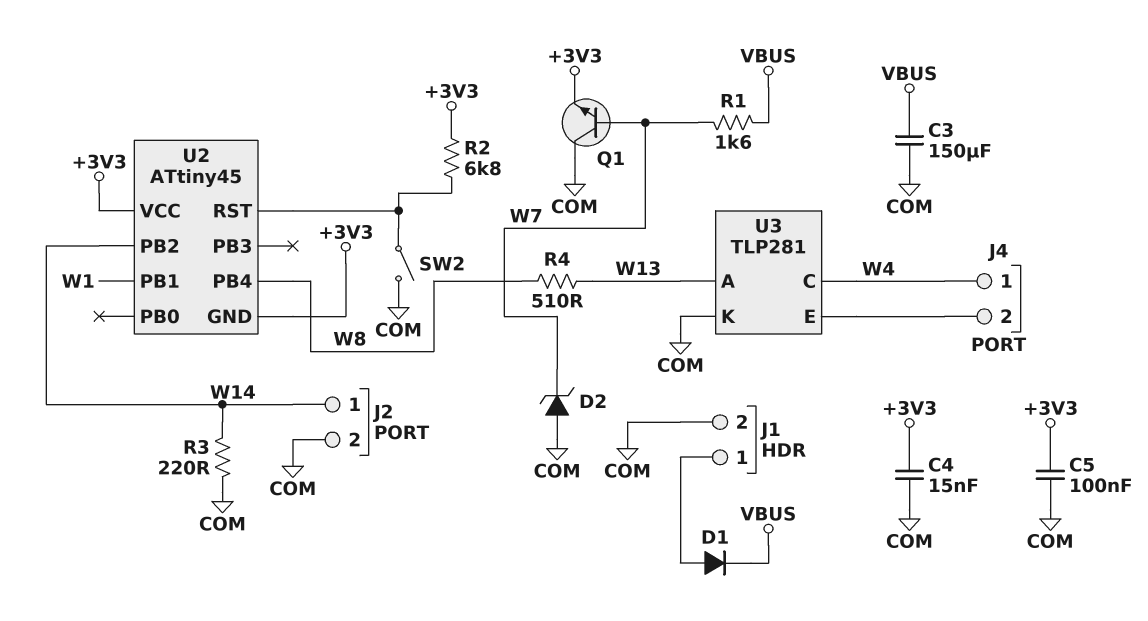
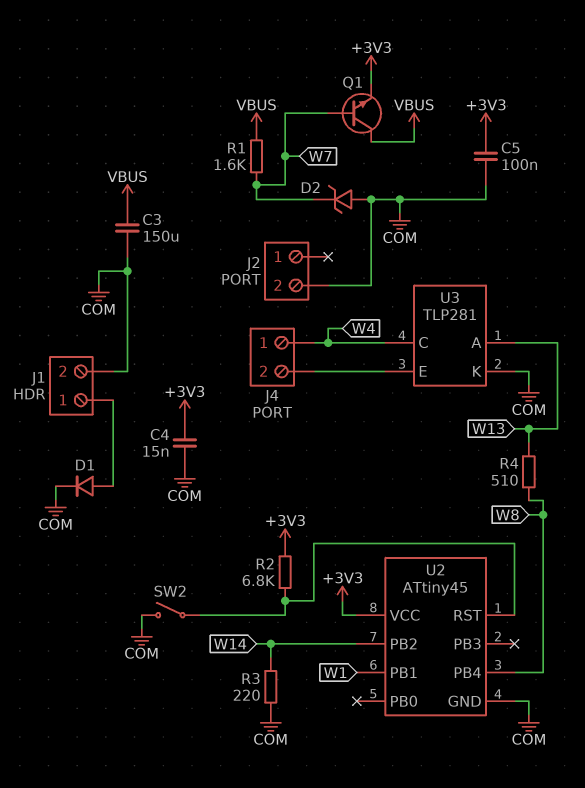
D1: diode (A J1/1, K VBUS) -> diode (A J1/1, K COM)
J2 pin 1: W14 -> none
Q1: NPN (B W7, C COM, E +3V3) -> NPN (B W7, C VBUS, E +3V3)
U2 pin GND: +3V3 -> COM

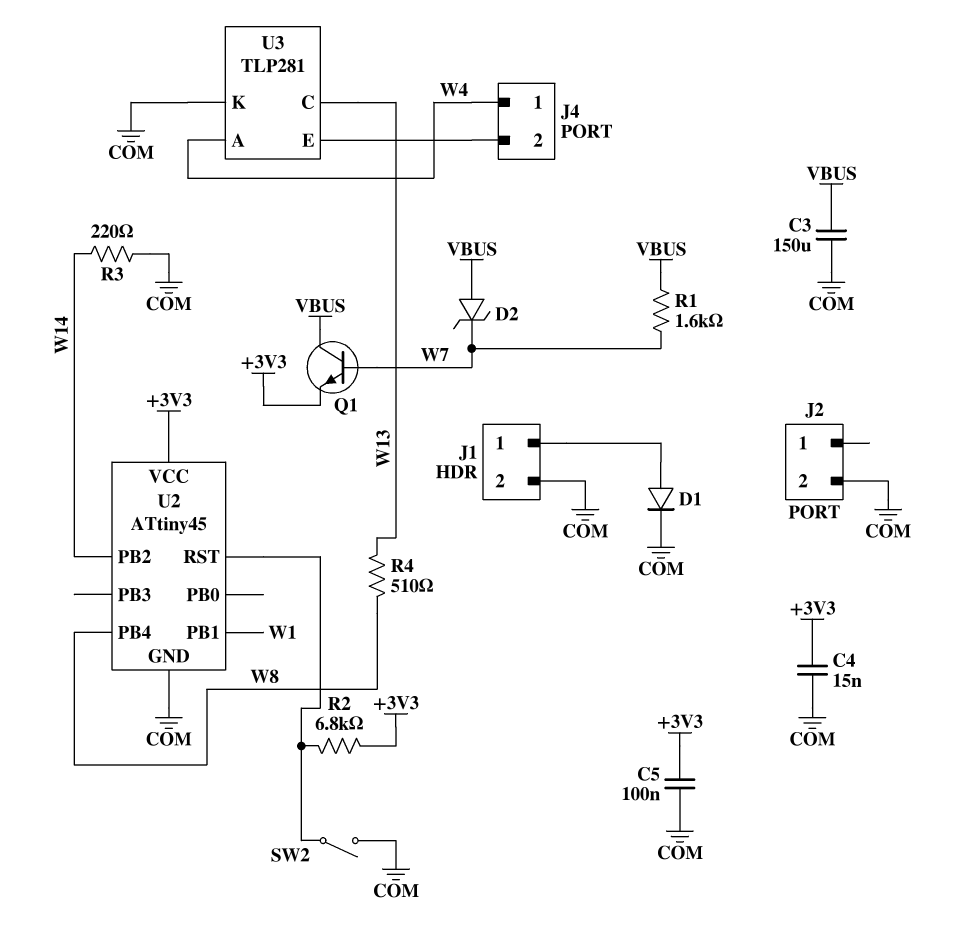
D2: zener (A COM, K W7) -> zener (A VBUS, K W7)
U3 pin A: W13 -> W4
U3 pin C: W4 -> W13

